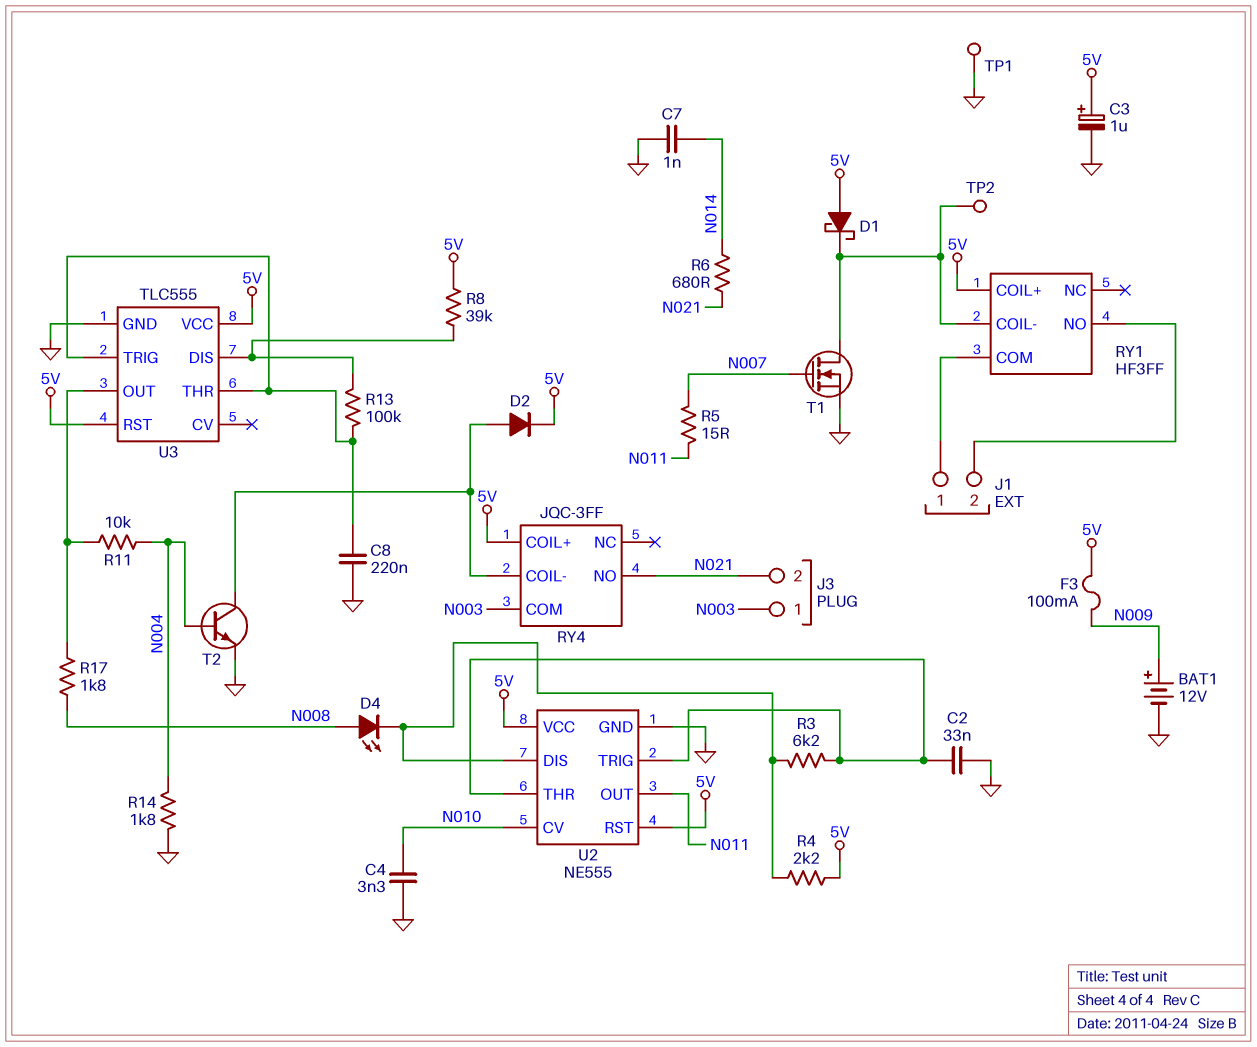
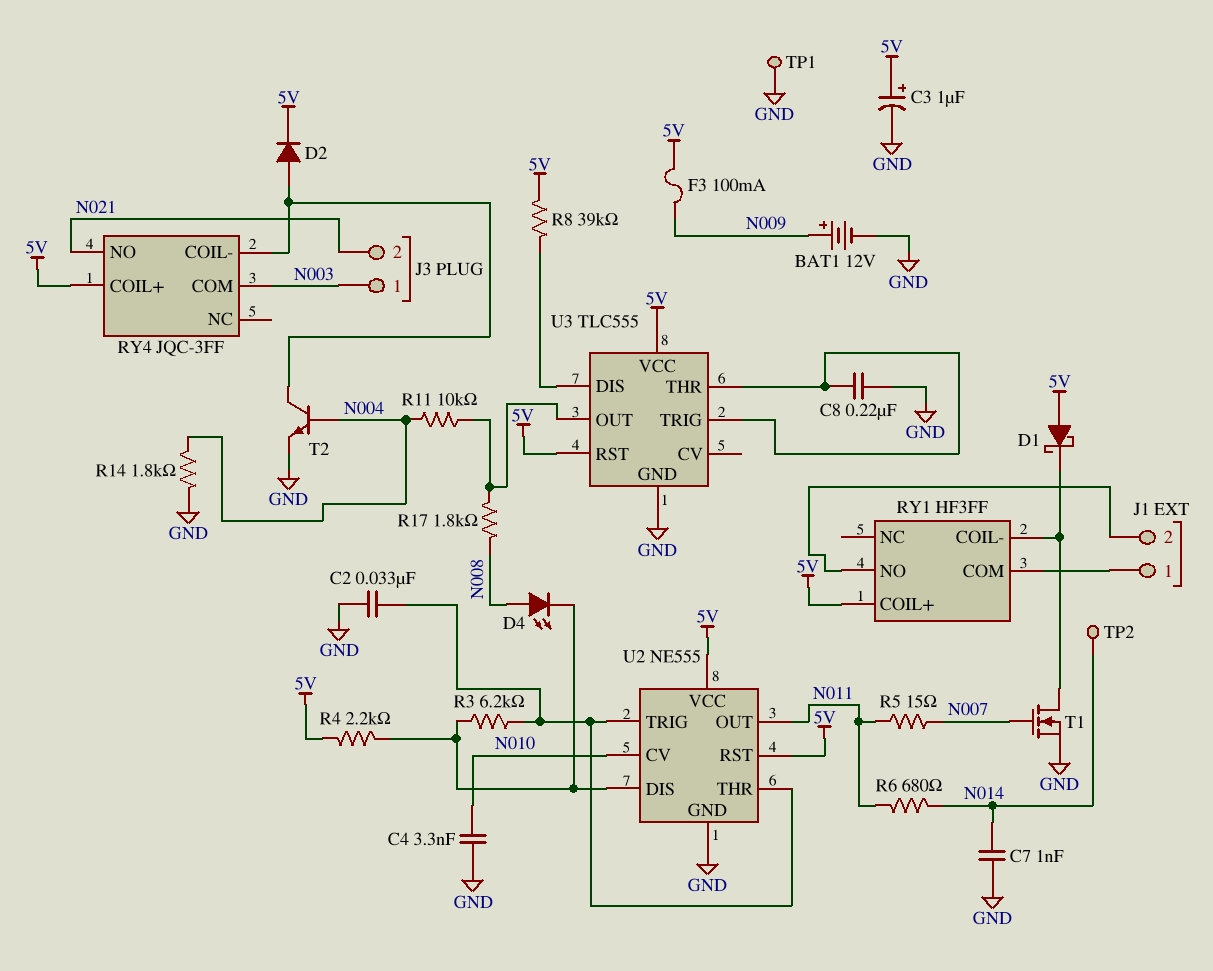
R6: 680 (N014, N021) -> 680 (N011, N014)
R13: 100k (U3/DIS, U3/THR) -> none
TP2: test point (RY1/COIL-) -> test point (N014)

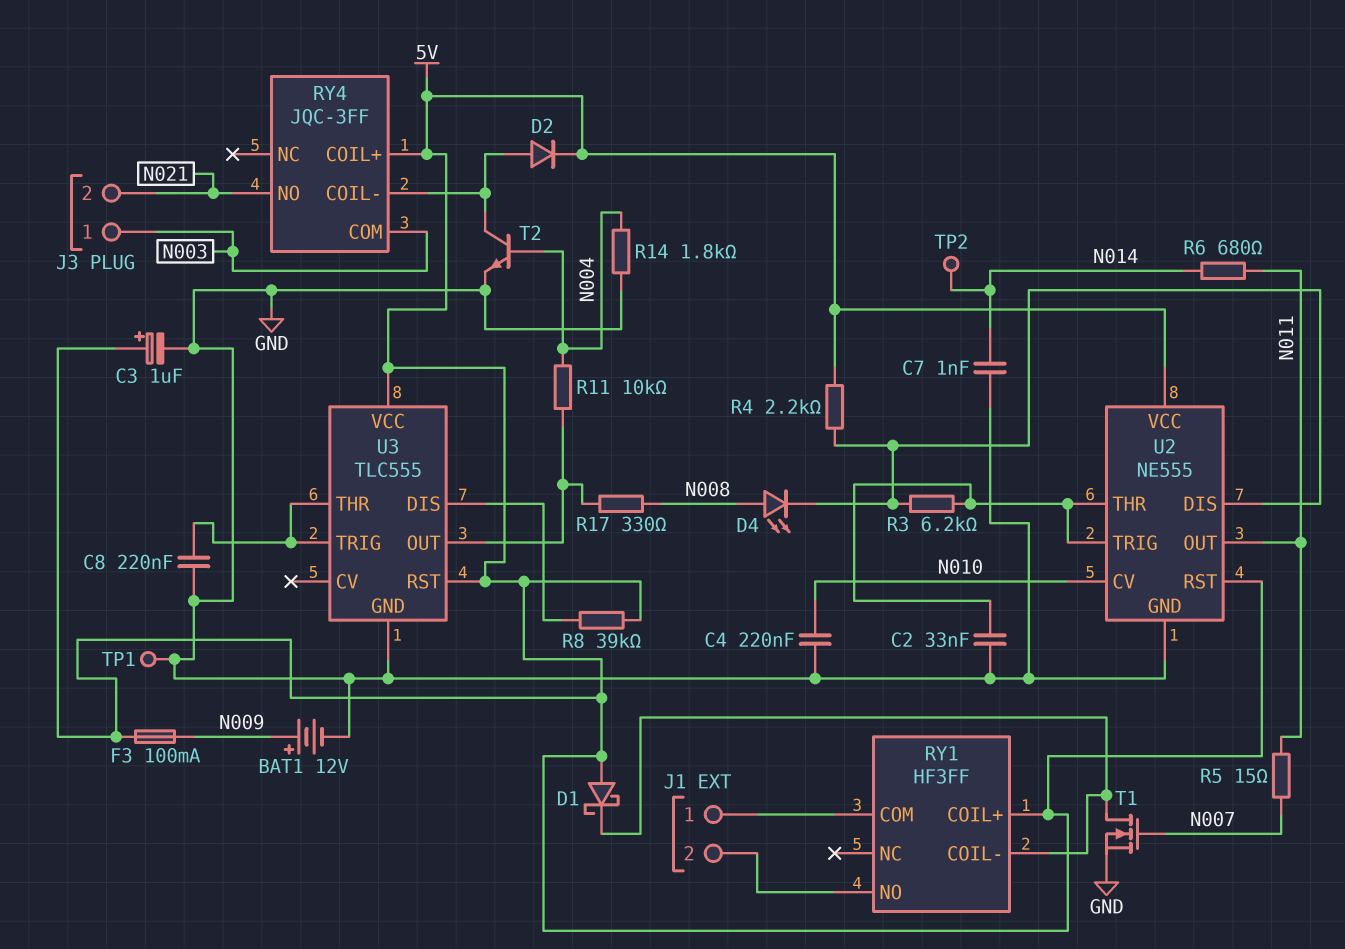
C4: 3.3nF (GND, N010) -> 220nF (GND, N010)
R17: 1.8k (N008, U3/OUT) -> 330 (N008, U3/OUT)

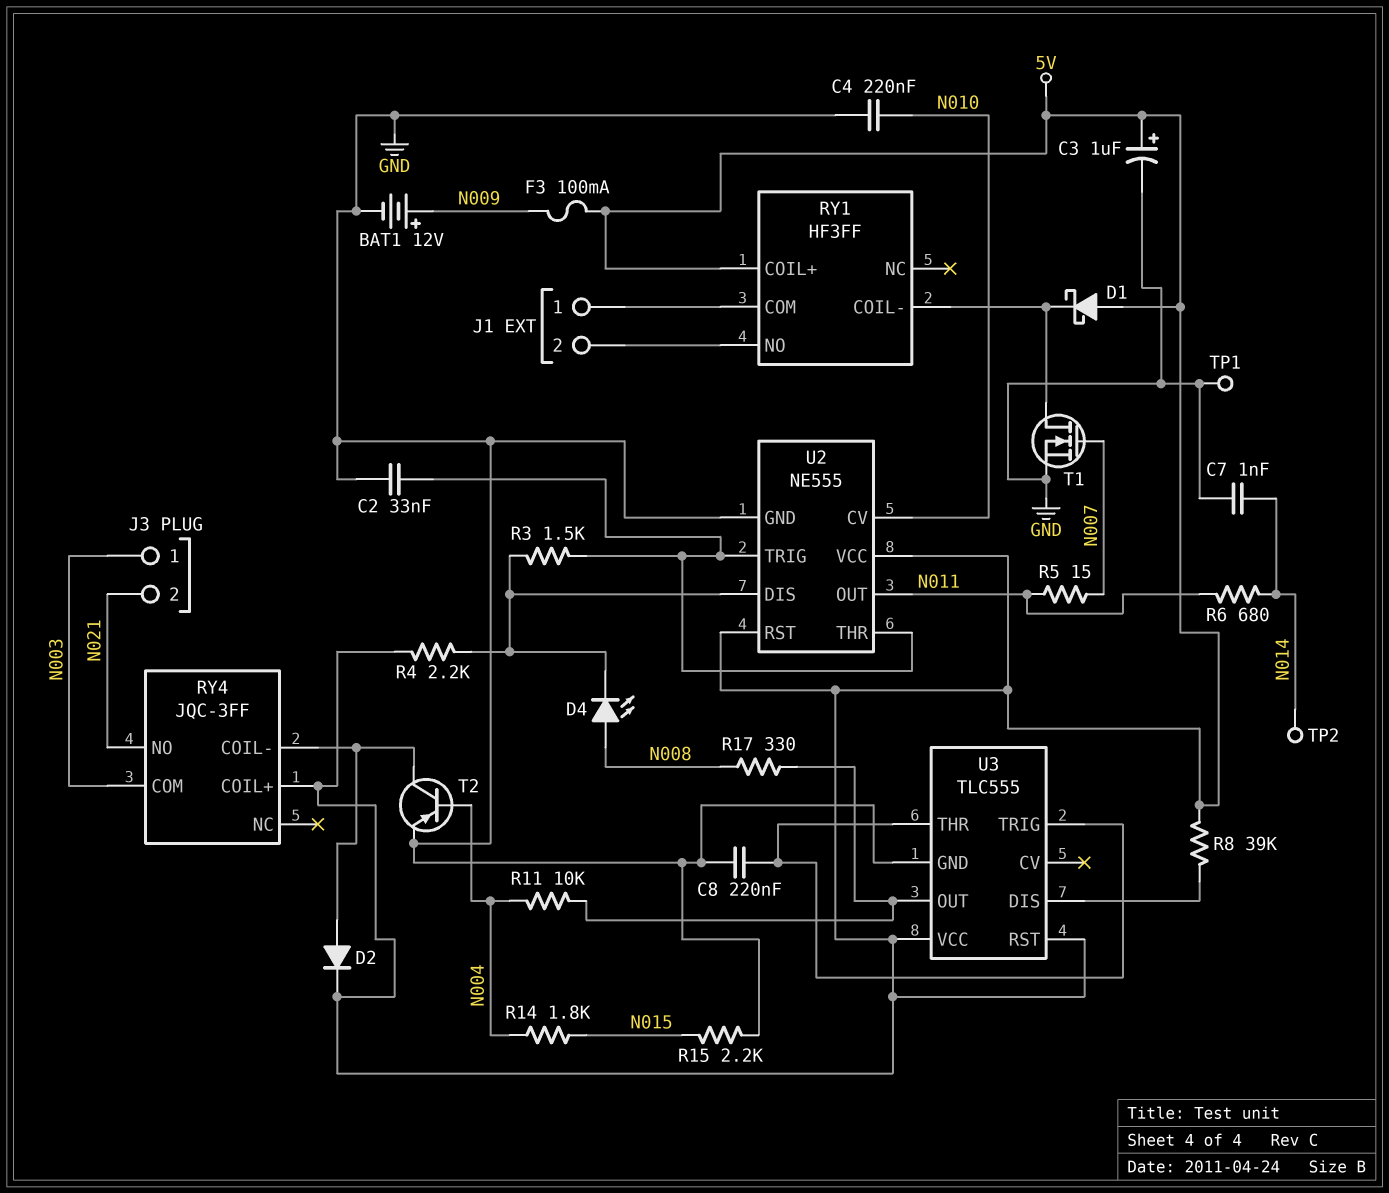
R3: 6.2k (U2/DIS, U2/THR) -> 1.5k (U2/DIS, U2/THR)
R14: 1.8k (GND, N004) -> 1.8k (N004, N015)
R15: none -> 2.2k (GND, N015)
T2: NPN (B N004, C RY4/COIL-, E GND) -> PNP (B N004, C RY4/COIL-, E GND)

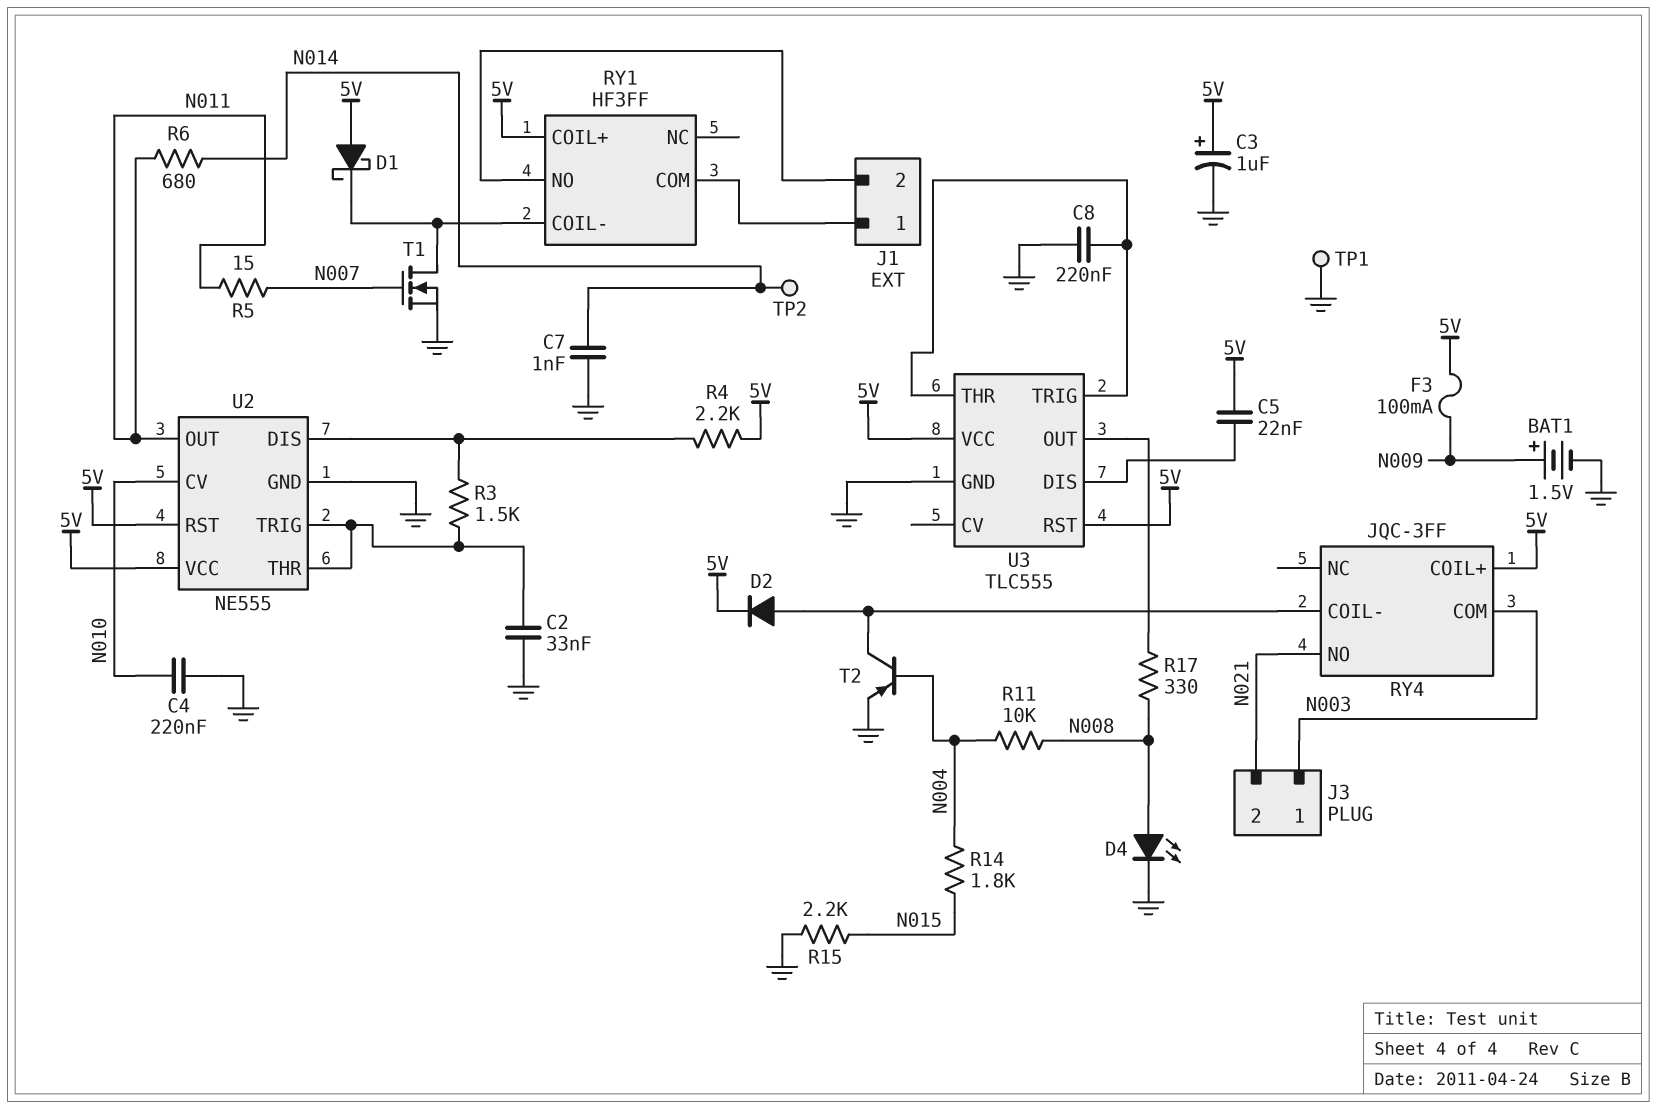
BAT1: 12V (plus N009, minus GND) -> 1.5V (plus N009, minus GND)
C5: none -> 22nF (5V, U3/DIS)
D4: LED (A N008, K U2/DIS) -> LED (A N008, K GND)
R8: 39k (5V, U3/DIS) -> none
R11: 10k (N004, U3/OUT) -> 10k (N004, N008)

